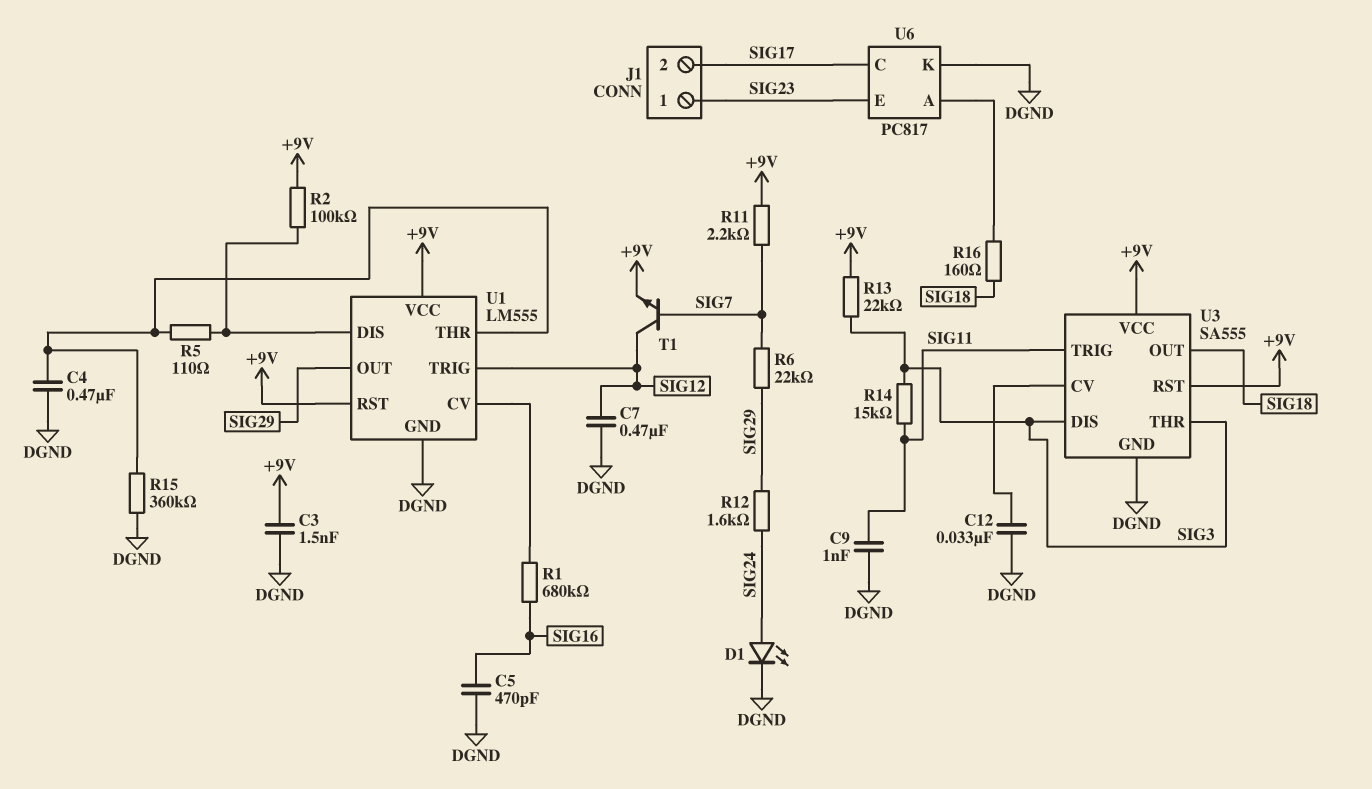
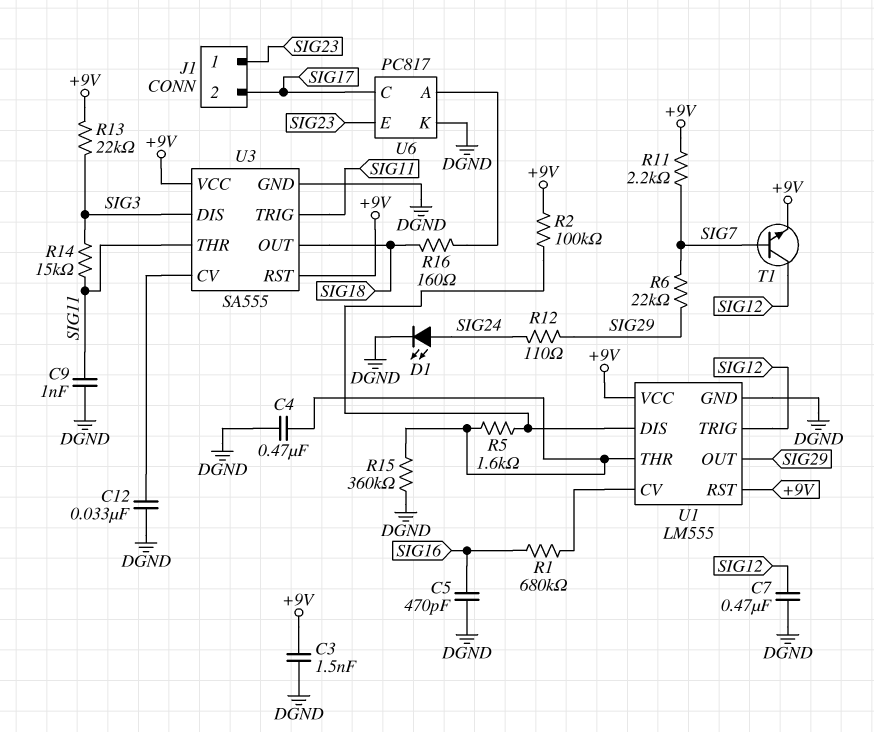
R5: 110 (U1/DIS, U1/THR) -> 1.6k (U1/DIS, U1/THR)
R12: 1.6k (SIG24, SIG29) -> 110 (SIG24, SIG29)
U3 pin THR: SIG3 -> SIG11

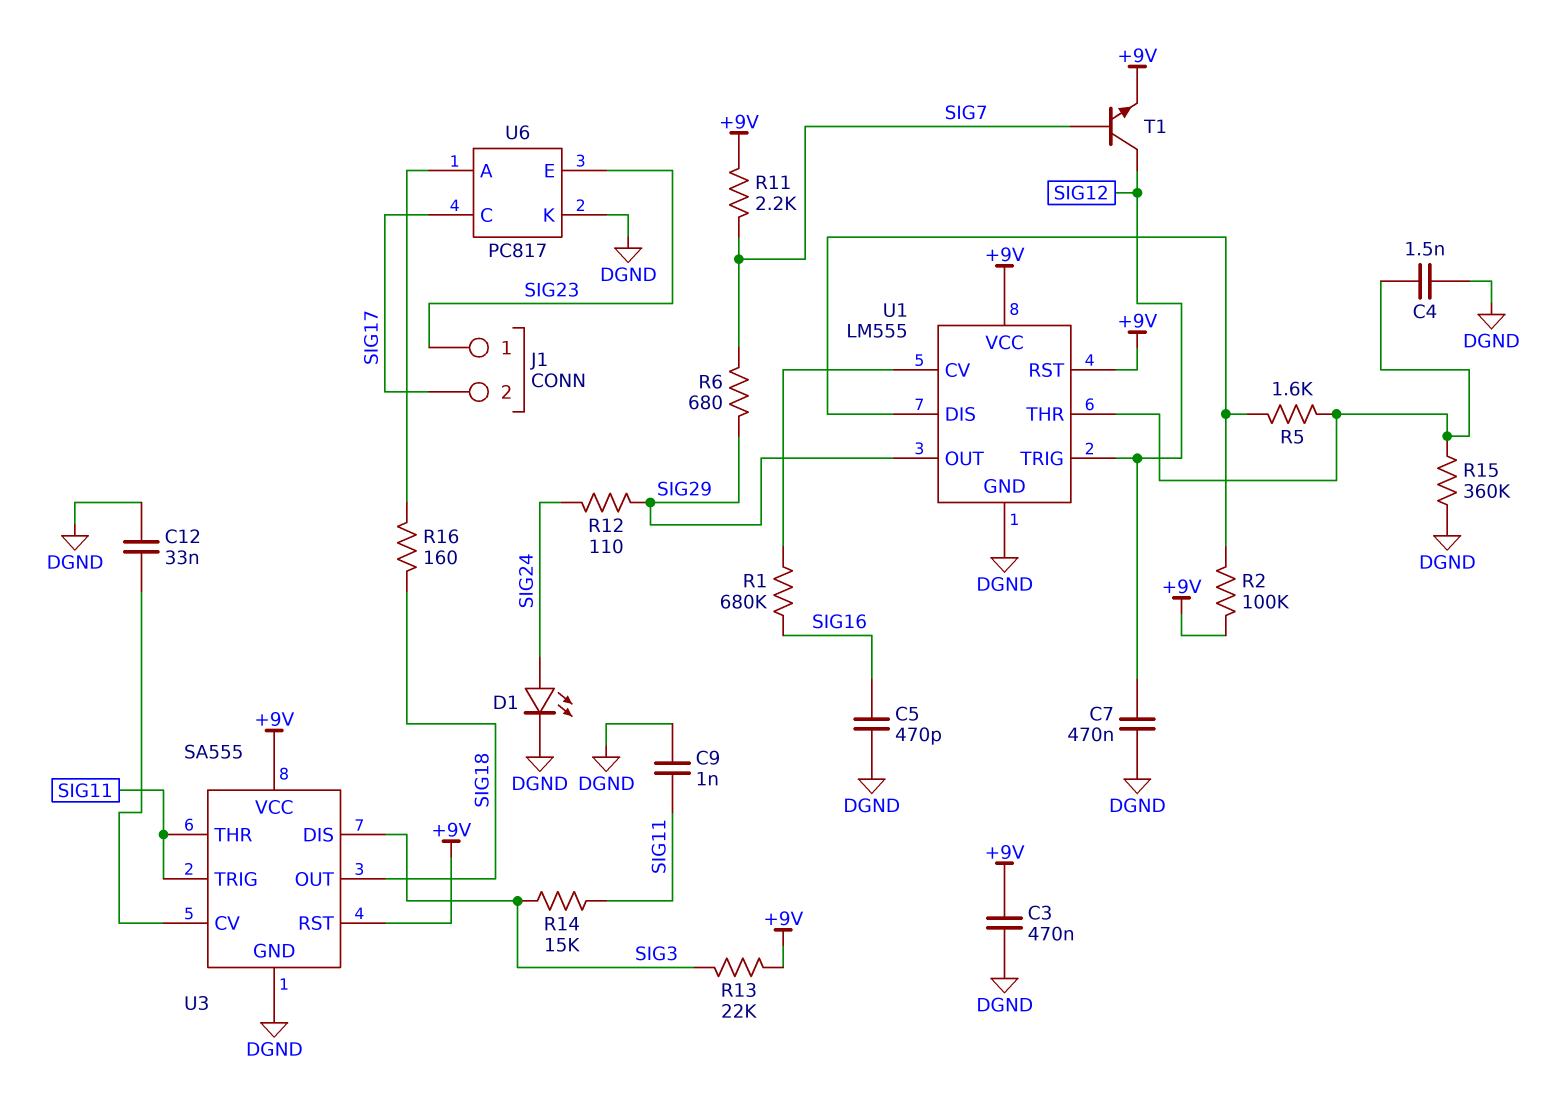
C3: 1.5nF (+9V, DGND) -> 470nF (+9V, DGND)
C4: 470nF (DGND, U1/THR) -> 1.5nF (DGND, U1/THR)
R6: 22k (SIG7, SIG29) -> 680 (SIG7, SIG29)

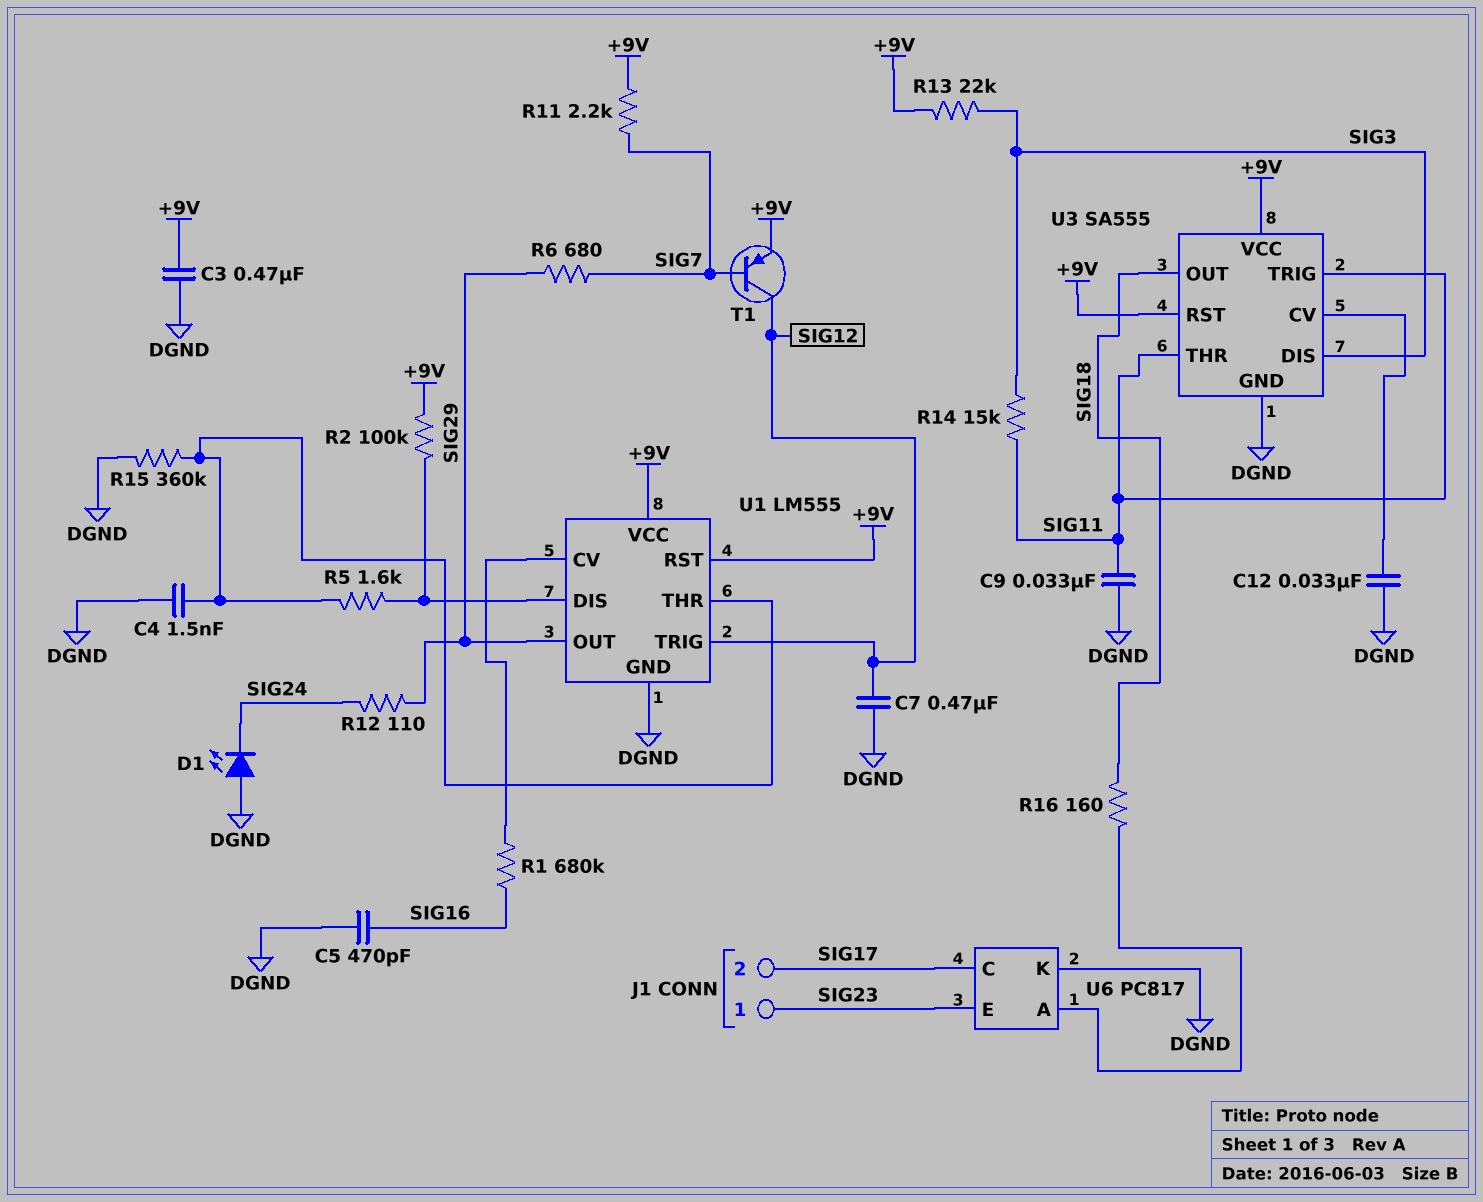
C9: 1nF (DGND, SIG11) -> 33nF (DGND, SIG11)
D1: LED (A SIG24, K DGND) -> LED (A DGND, K SIG24)
T1: NPN (B SIG7, C SIG12, E +9V) -> PNP (B SIG7, C SIG12, E +9V)

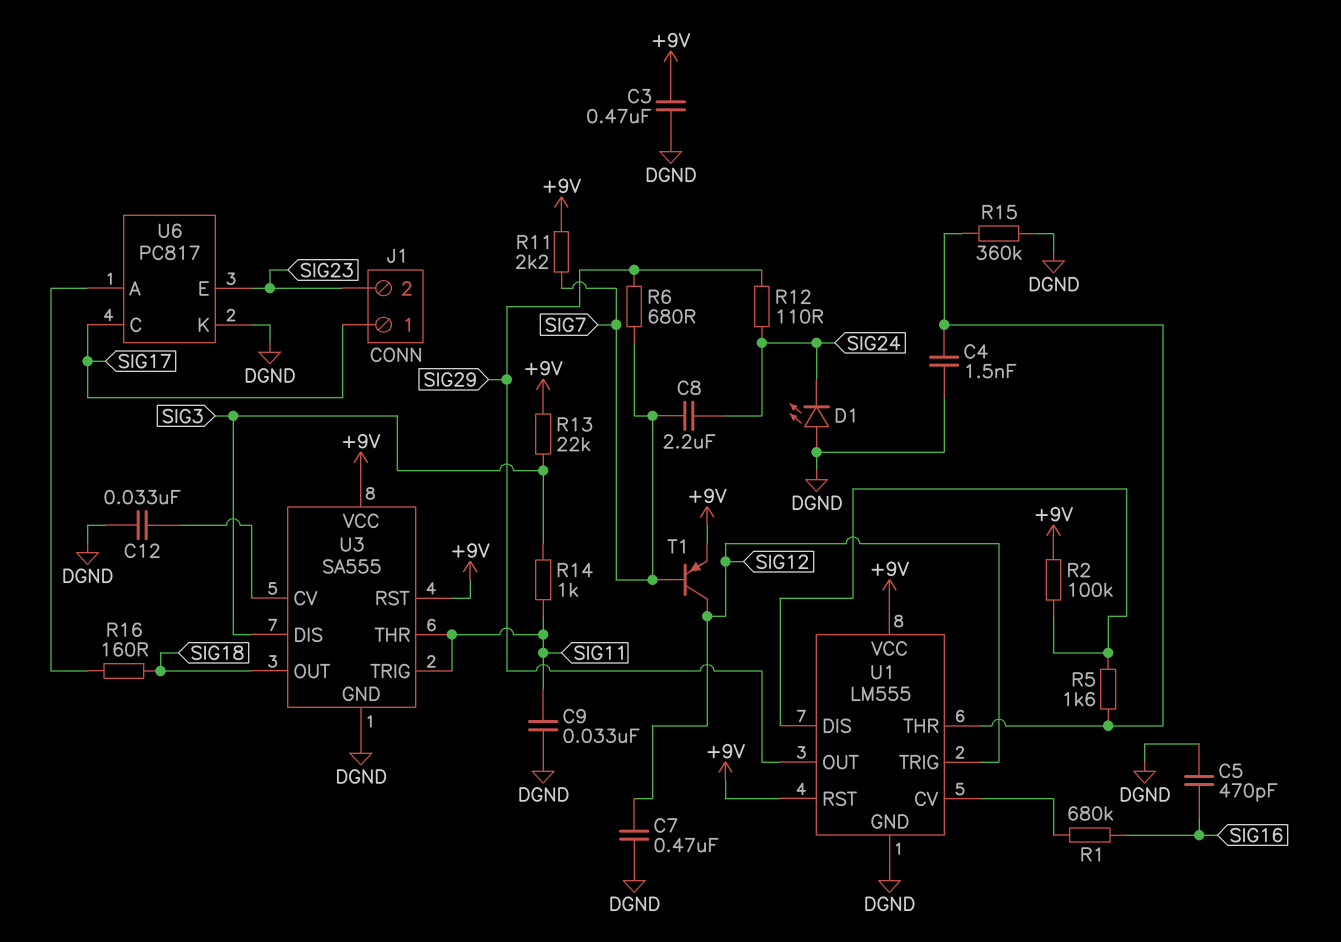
C8: none -> 2.2uF (SIG7, SIG24)
J1 pin 1: SIG23 -> SIG17
J1 pin 2: SIG17 -> SIG23
R14: 15k (SIG3, SIG11) -> 1k (SIG3, SIG11)

